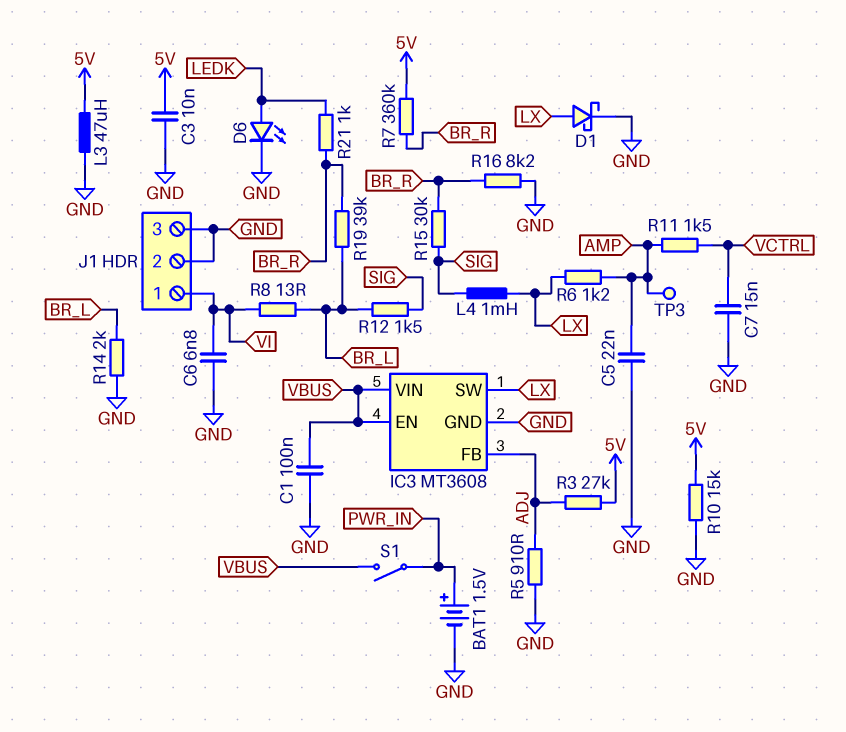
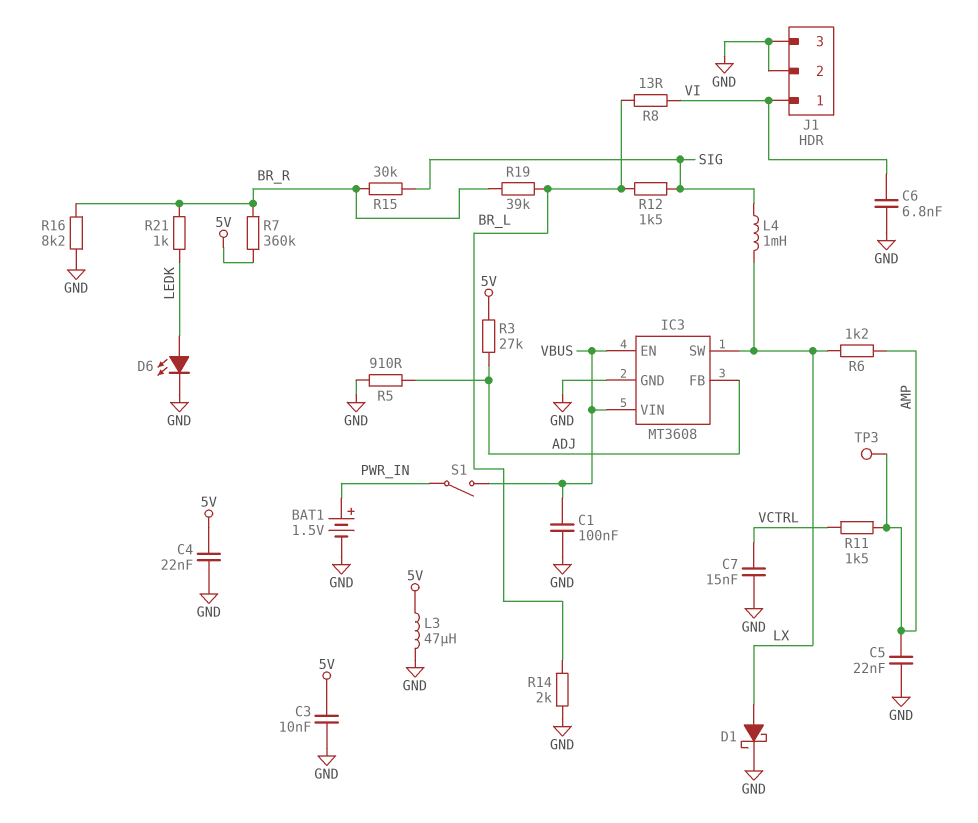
C4: none -> 22nF (5V, GND)
R10: 15k (5V, GND) -> none

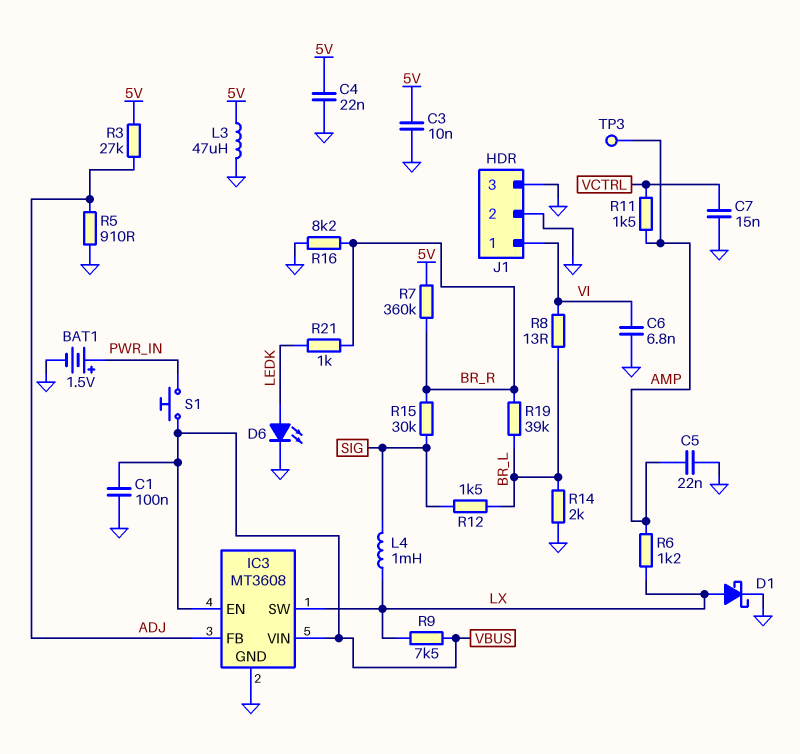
R9: none -> 7.5k (LX, VBUS)
S1: switch (PWR_IN, VBUS) -> button (PWR_IN, VBUS)

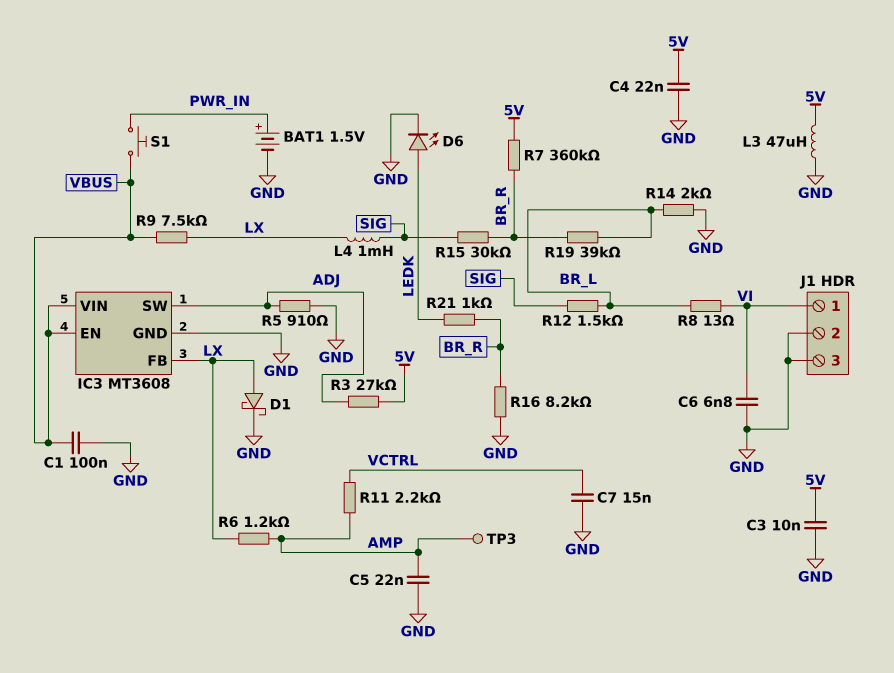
IC3 pin FB: ADJ -> LX
IC3 pin SW: LX -> ADJ
R11: 1.5k (AMP, VCTRL) -> 2.2k (AMP, VCTRL)

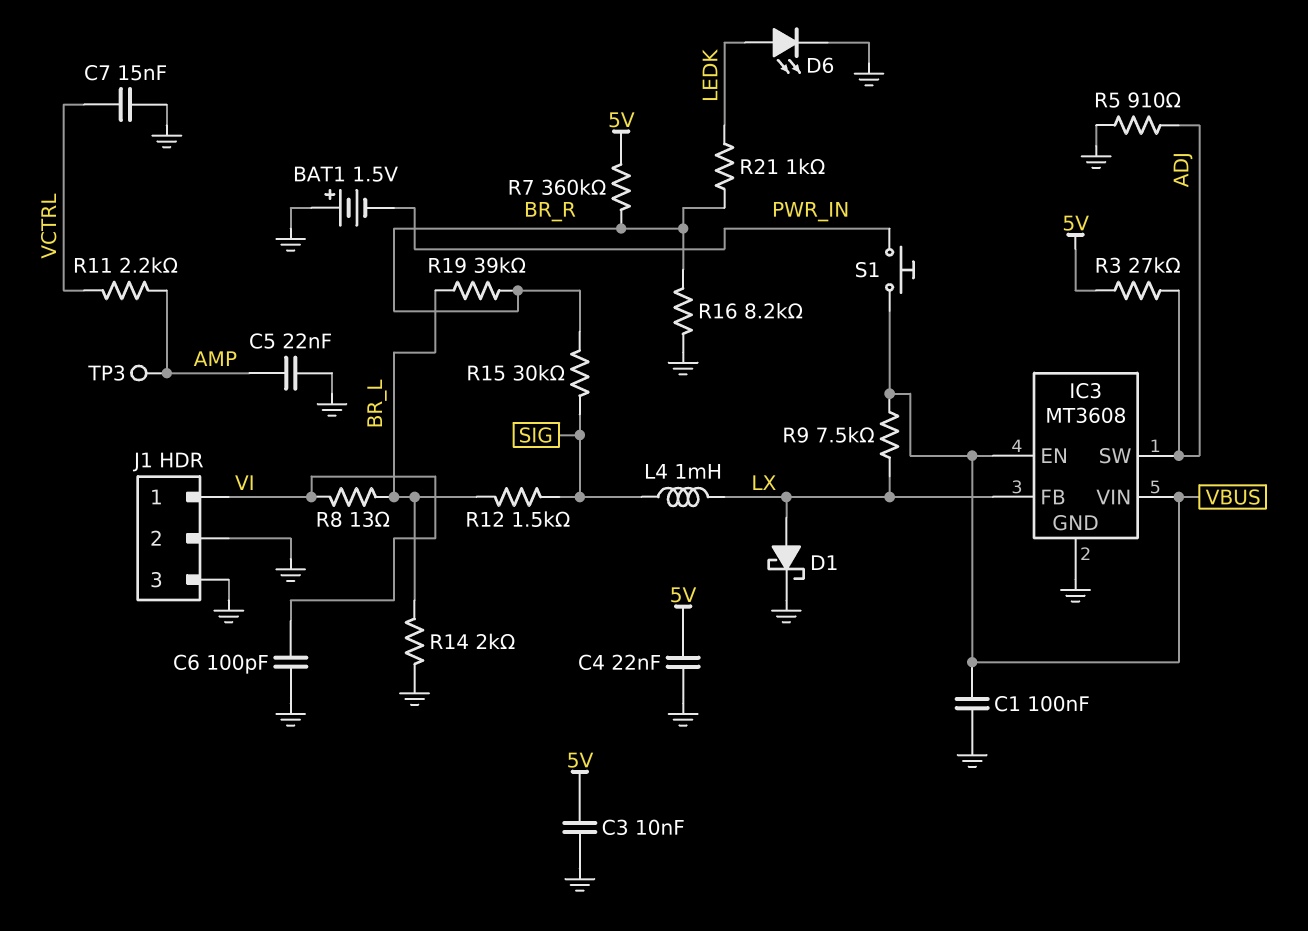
BAT1: 1.5V (plus PWR_IN, minus GND) -> 1.5V (plus GND, minus PWR_IN)
C6: 6.8nF (GND, VI) -> 100pF (GND, VI)
L3: 47uH (5V, GND) -> none
R6: 1.2k (AMP, LX) -> none

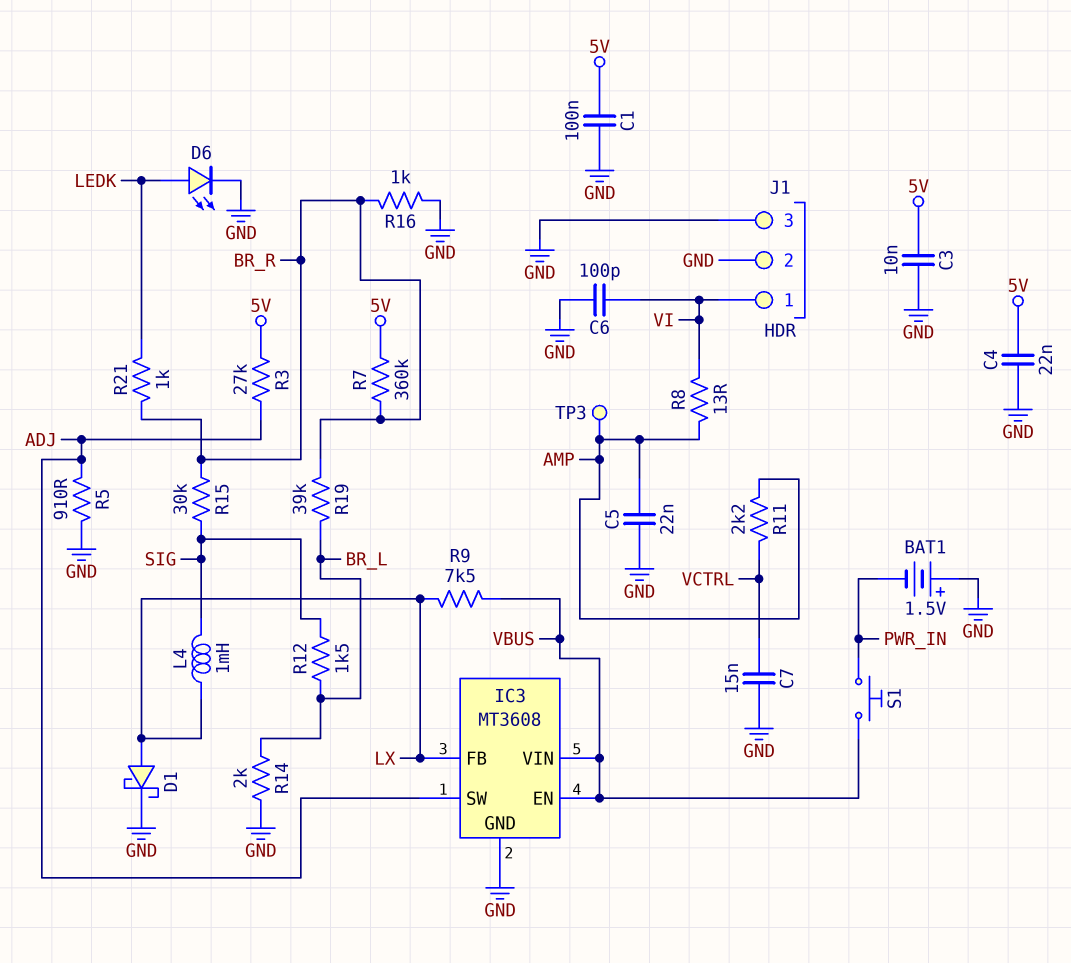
C1: 100nF (GND, VBUS) -> 100nF (5V, GND)
R8: 13 (BR_L, VI) -> 13 (AMP, VI)
R16: 8.2k (BR_R, GND) -> 1k (BR_R, GND)

